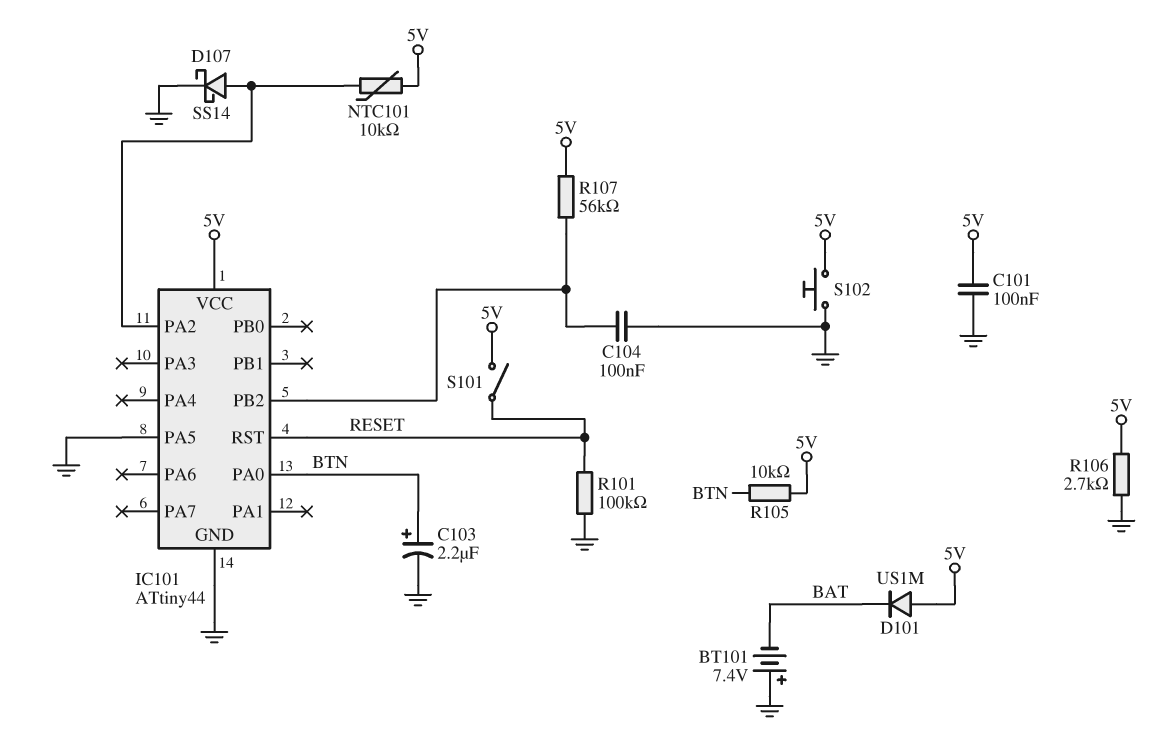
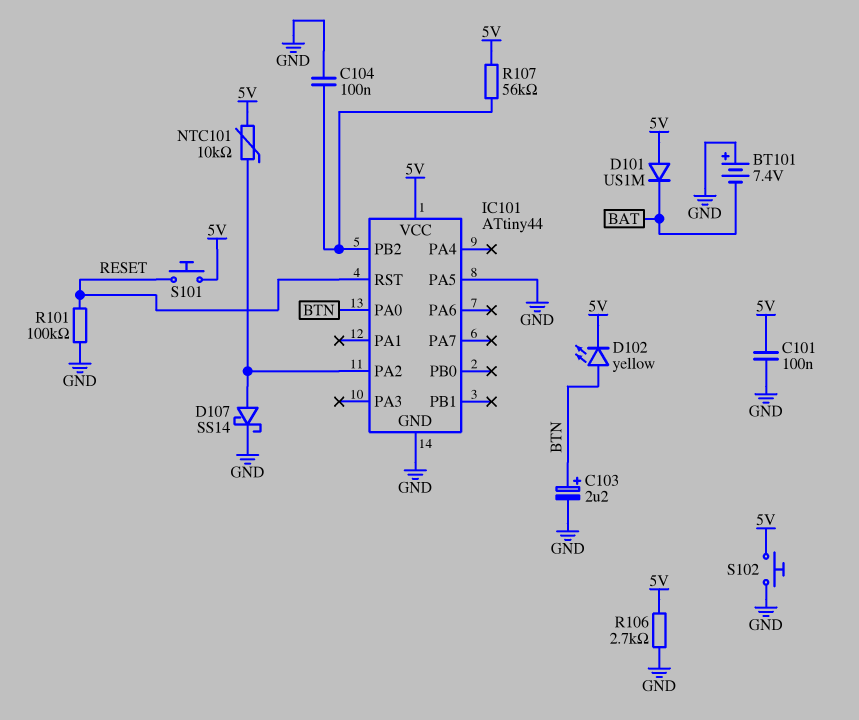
D102: none -> LED yellow (A BTN, K 5V)
R105: 10k (5V, BTN) -> none
S101: switch (5V, RESET) -> button (5V, RESET)

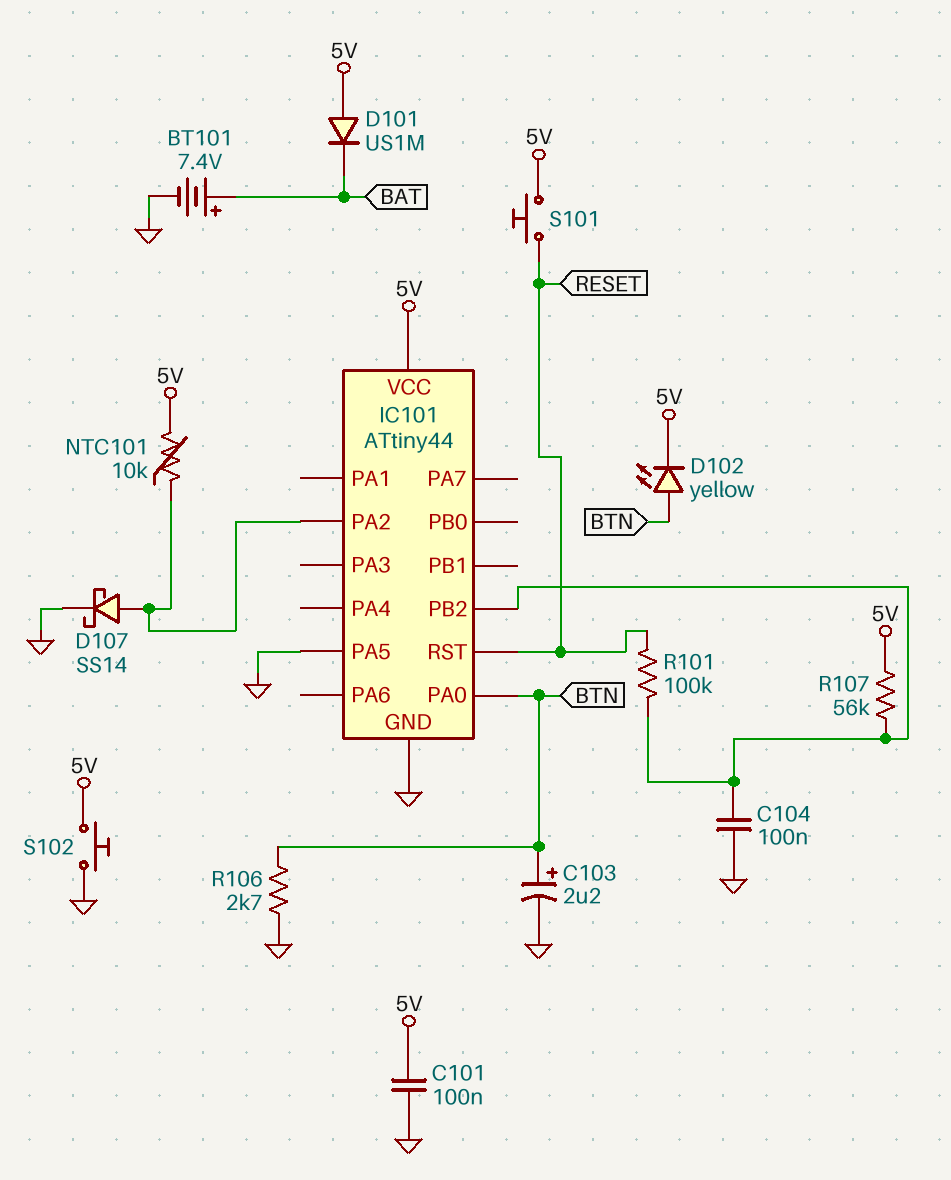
BT101: 7.4V (plus GND, minus BAT) -> 7.4V (plus BAT, minus GND)
R101: 100k (GND, RESET) -> 100k (IC101/PB2, RESET)
R106: 2.7k (5V, GND) -> 2.7k (BTN, GND)

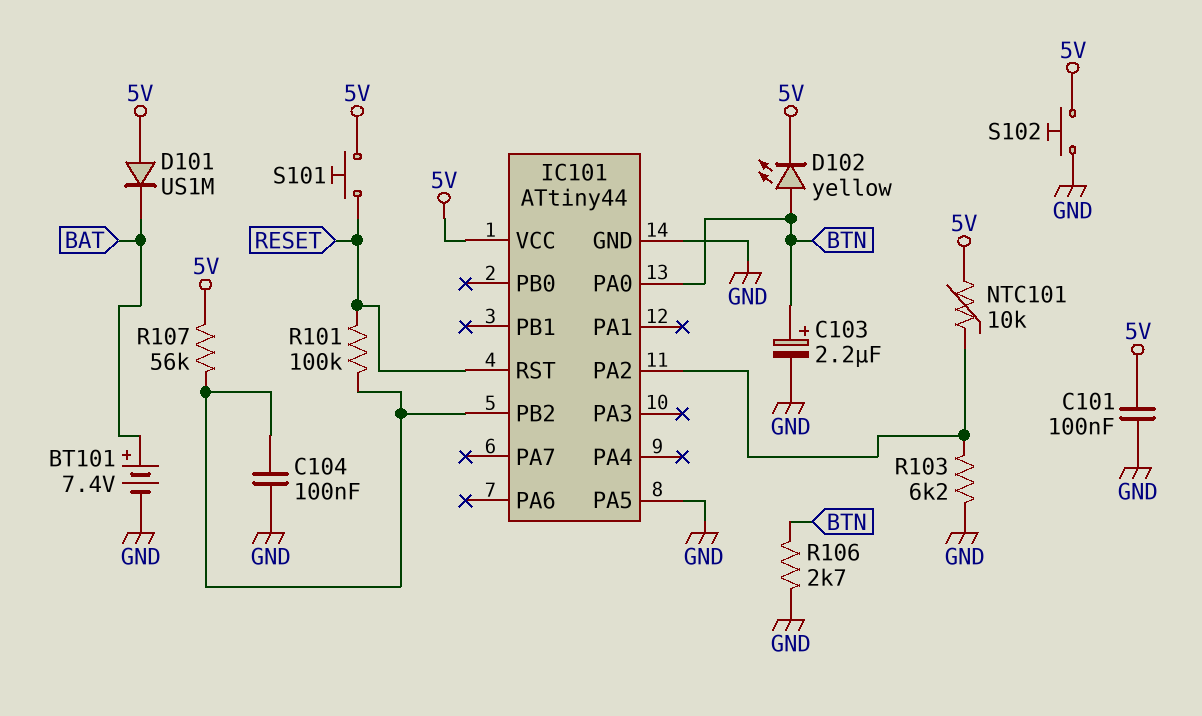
D107: schottky SS14 (A IC101/PA2, K GND) -> none
R103: none -> 6.2k (GND, IC101/PA2)

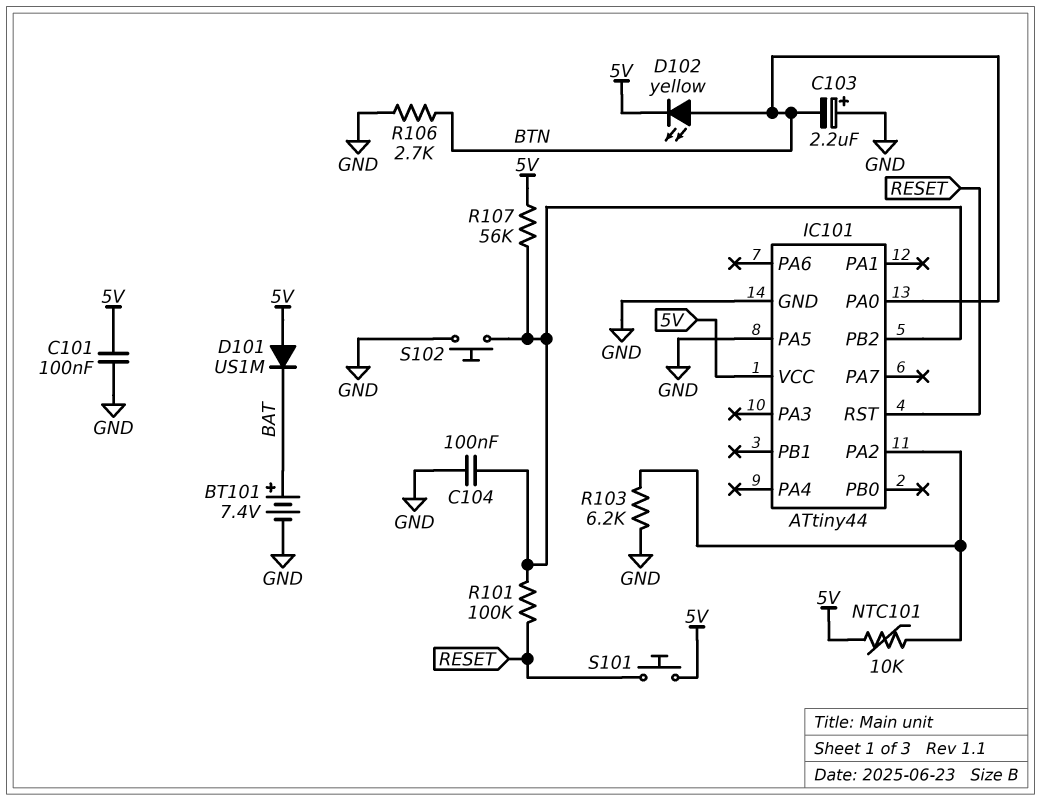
C103: 2.2uF (plus BTN, minus GND) -> 2.2uF (plus GND, minus BTN)
S102: button (5V, GND) -> button (GND, IC101/PB2)

